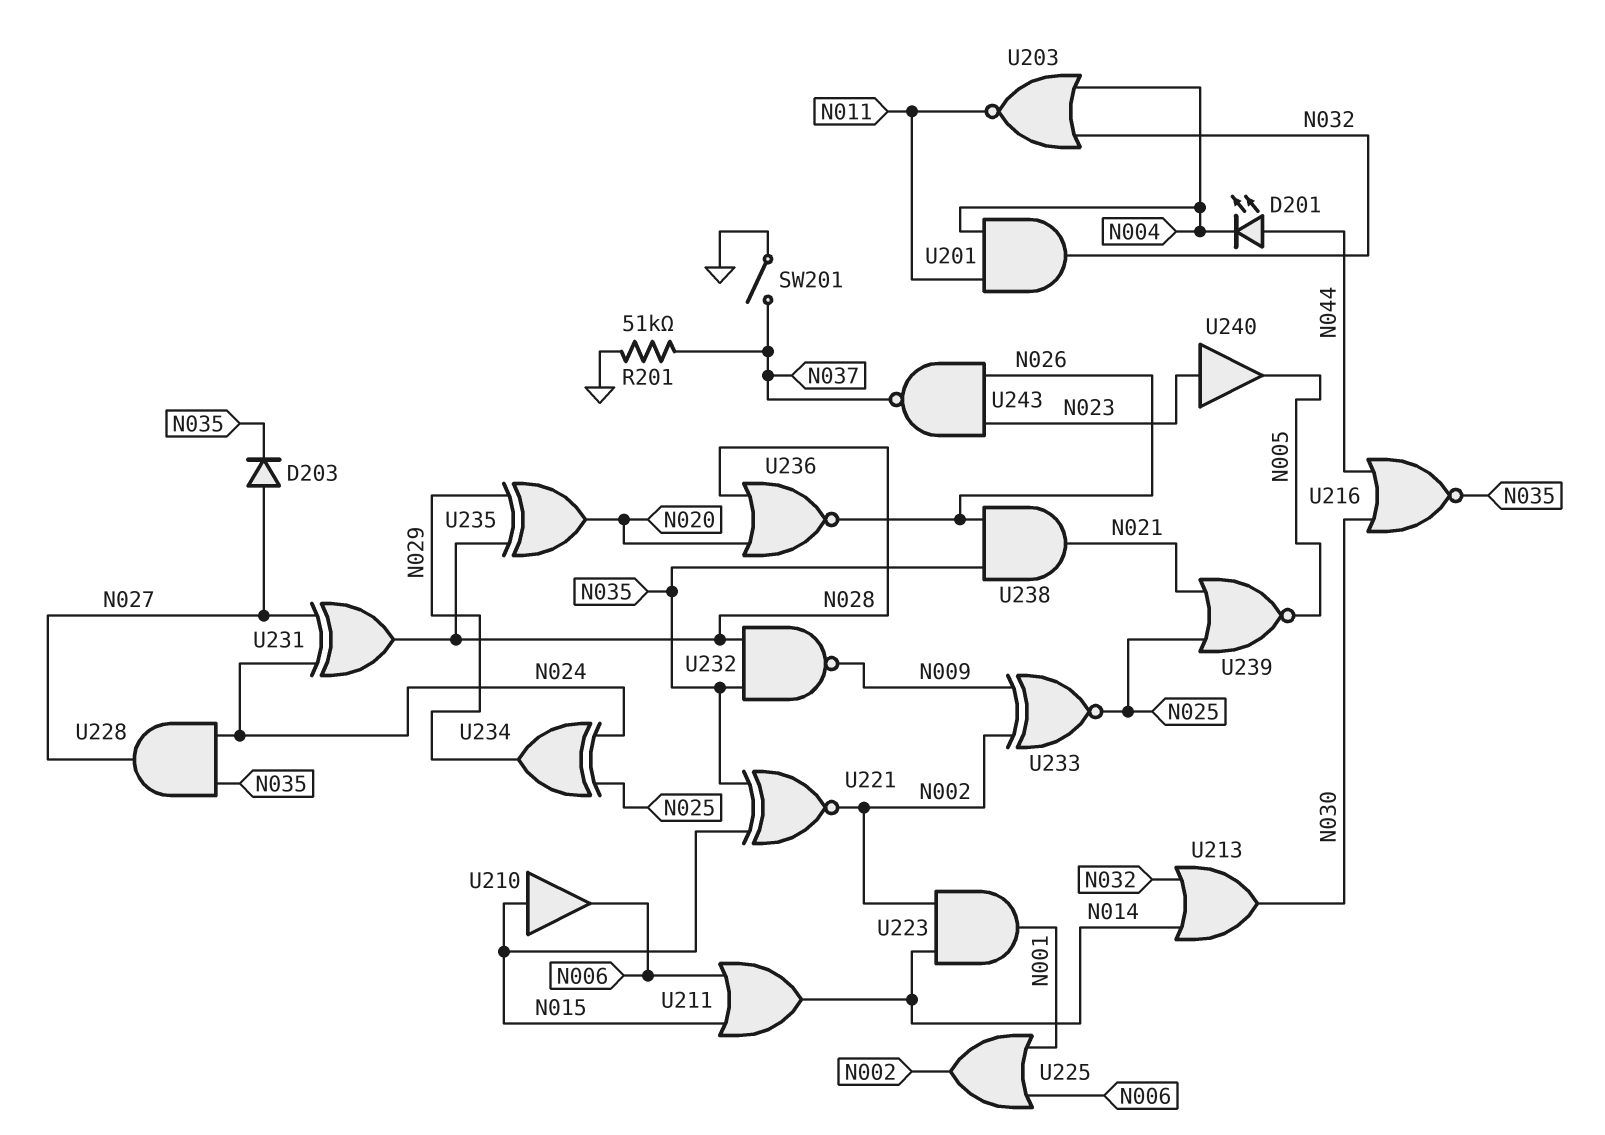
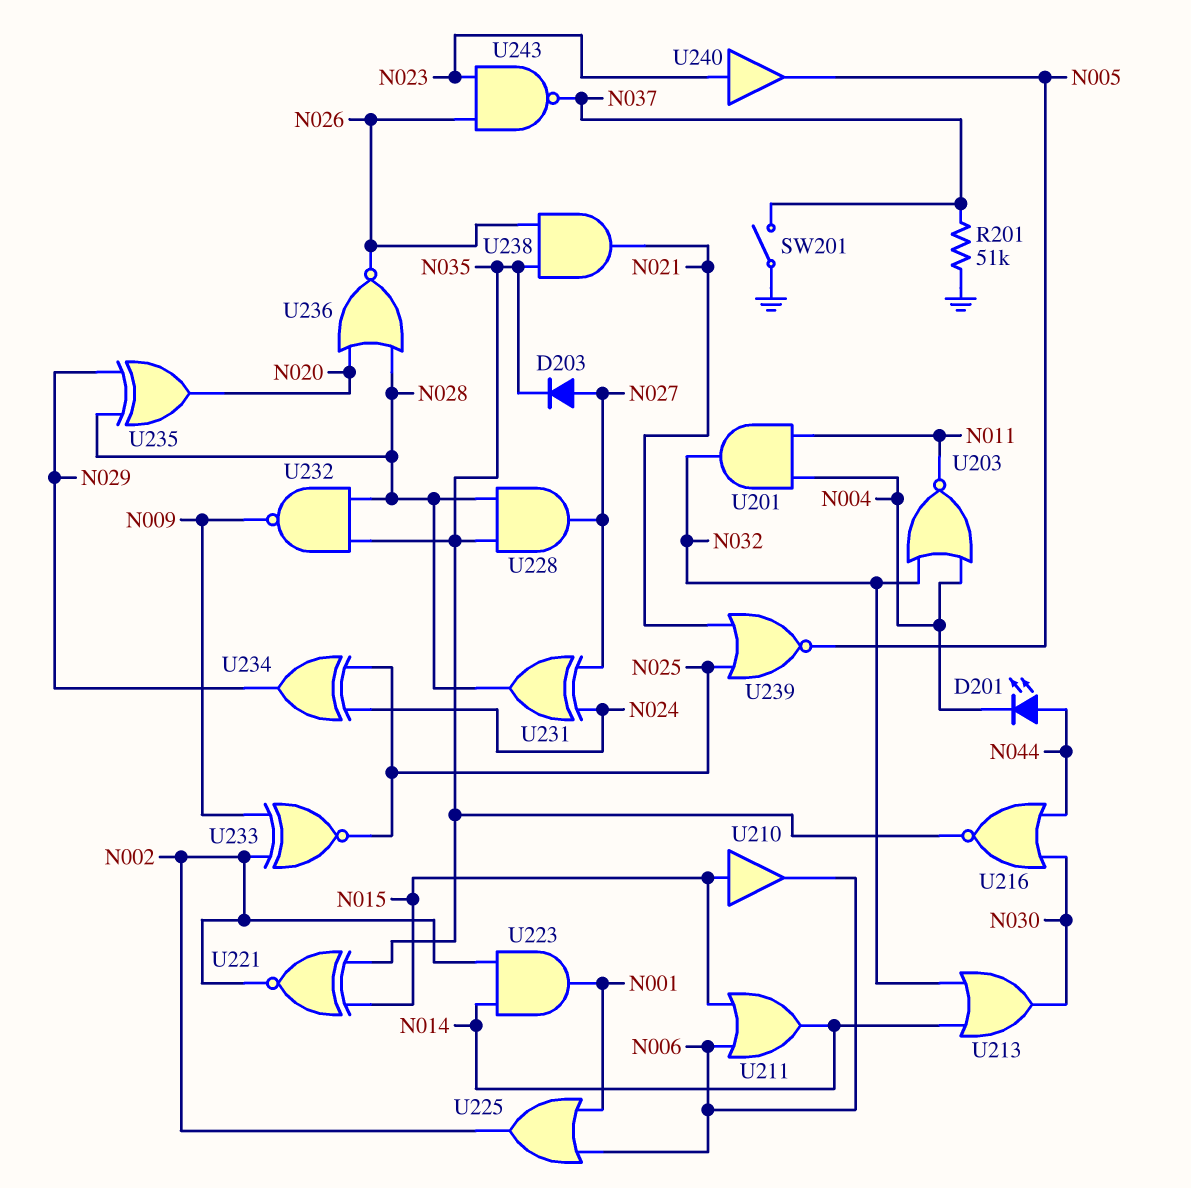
U228: AND (in N024, in N035, out N027) -> AND (in N028, in N035, out N027)

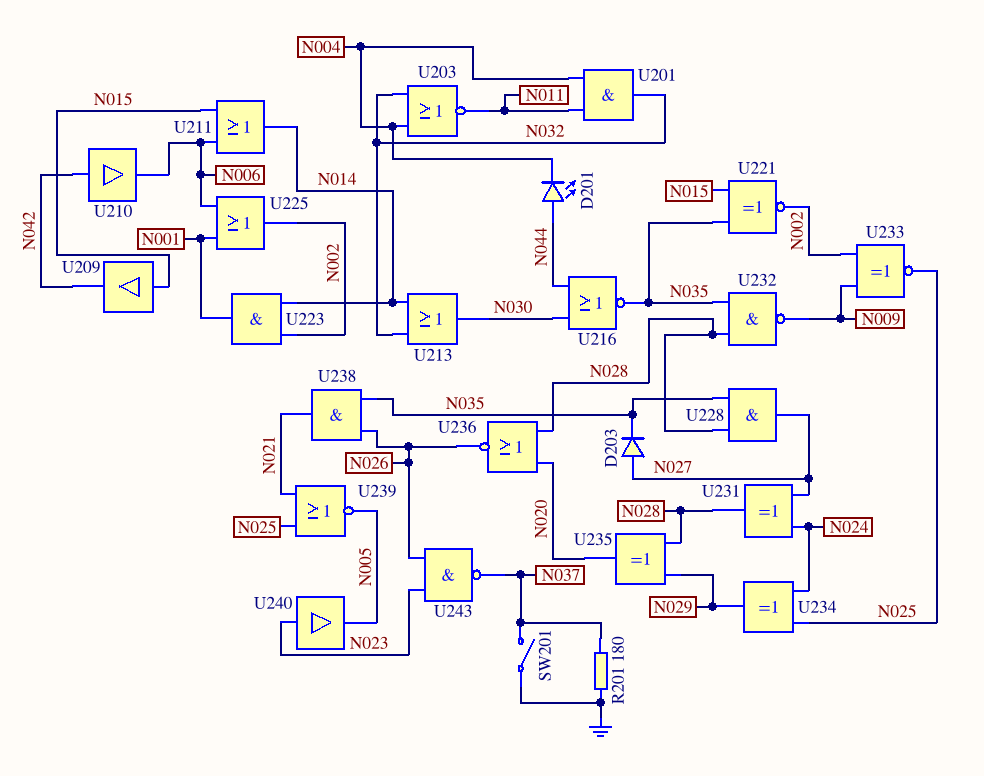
R201: 51k (GND, N037) -> 180 (GND, N037)
U209: none -> buffer (in N015, out N042)
U210: buffer (in N015, out N006) -> buffer (in N042, out N006)

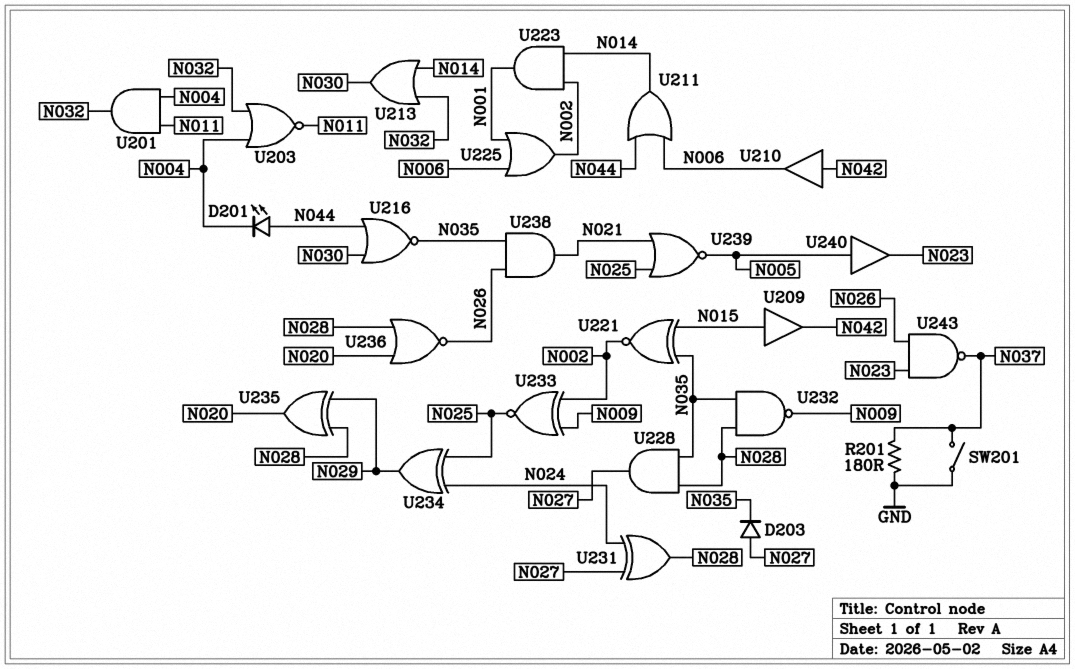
U211: OR (in N006, in N015, out N014) -> OR (in N006, in N044, out N014)
U240: buffer (in N023, out N005) -> buffer (in N005, out N023)

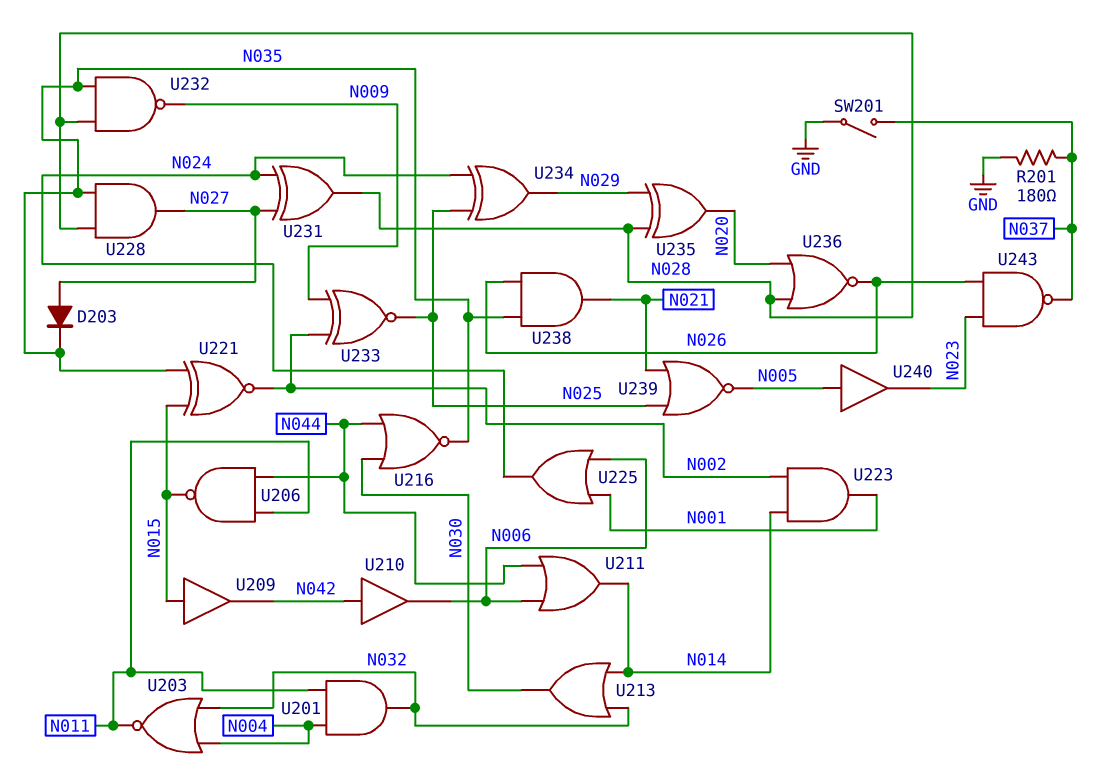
D201: LED (A N044, K N004) -> none
U206: none -> NAND (in N011, in N044, out N015)
U225: OR (in N001, in N006, out N002) -> OR (in N001, in N006, out N024)

